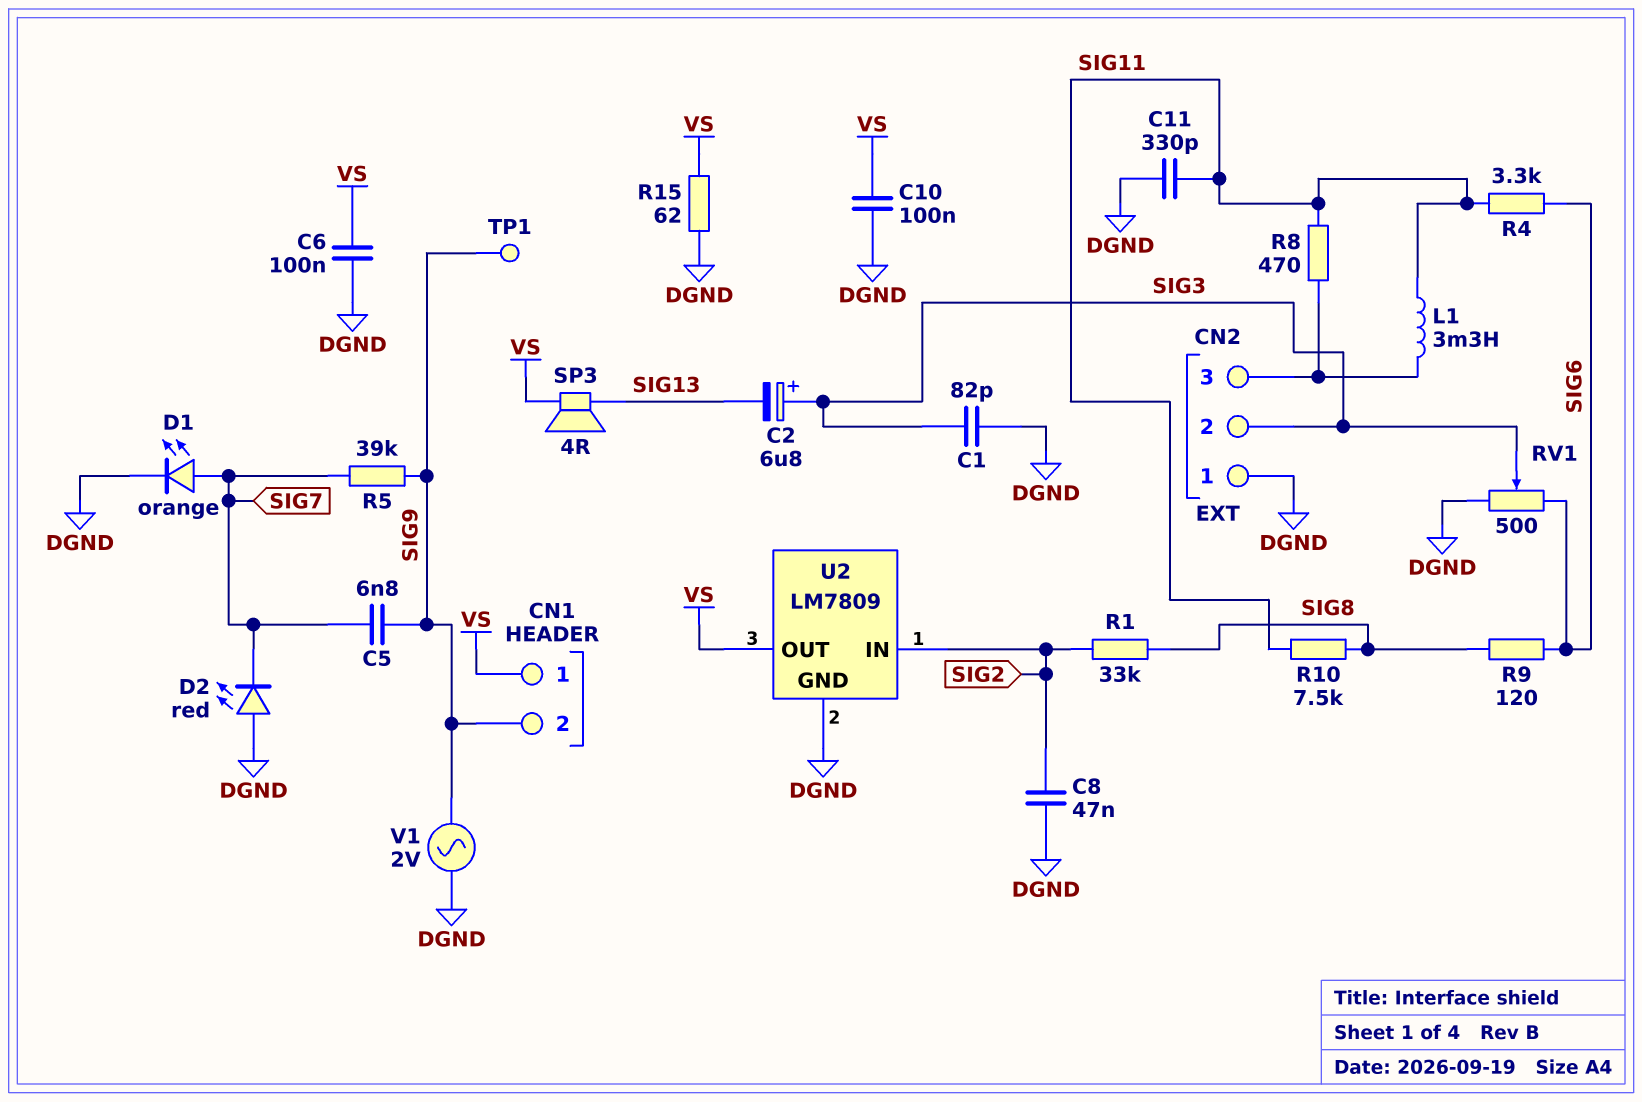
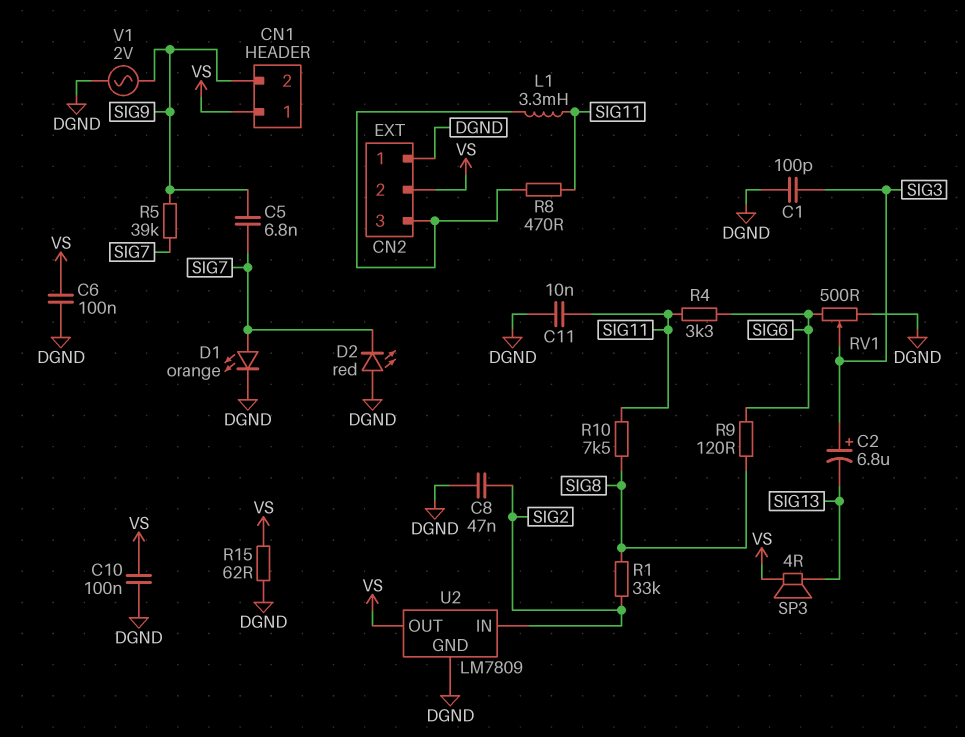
C1: 82pF (DGND, SIG3) -> 100pF (DGND, SIG3)
C11: 330pF (DGND, SIG11) -> 10nF (DGND, SIG11)
CN2 pin 2: SIG3 -> VS
TP1: test point (SIG9) -> none

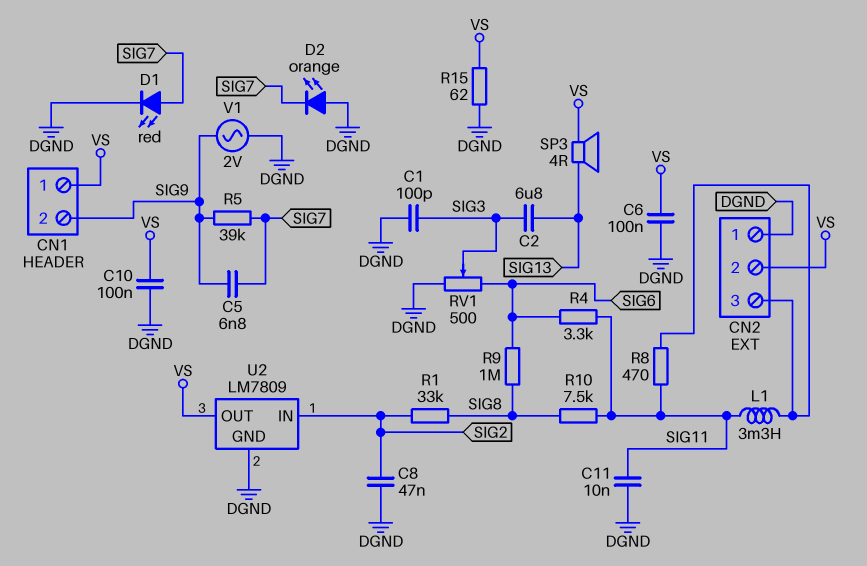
C2: 6.8uF (plus SIG3, minus SIG13) -> 6.8uF (SIG3, SIG13)
D1: LED orange (A SIG7, K DGND) -> LED red (A SIG7, K DGND)
D2: LED red (A DGND, K SIG7) -> LED orange (A DGND, K SIG7)
R9: 120 (SIG6, SIG8) -> 1M (SIG6, SIG8)

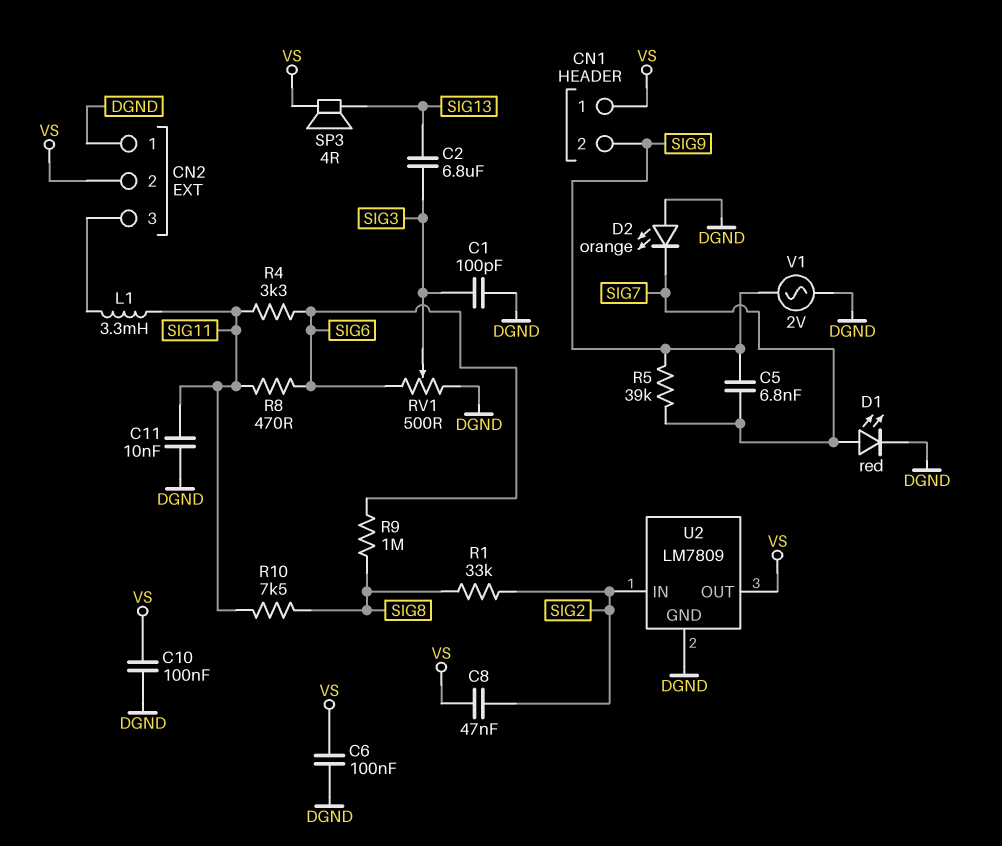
C8: 47nF (DGND, SIG2) -> 47nF (SIG2, VS)
R8: 470 (CN2/3, SIG11) -> 470 (SIG6, SIG11)
R15: 62 (DGND, VS) -> none

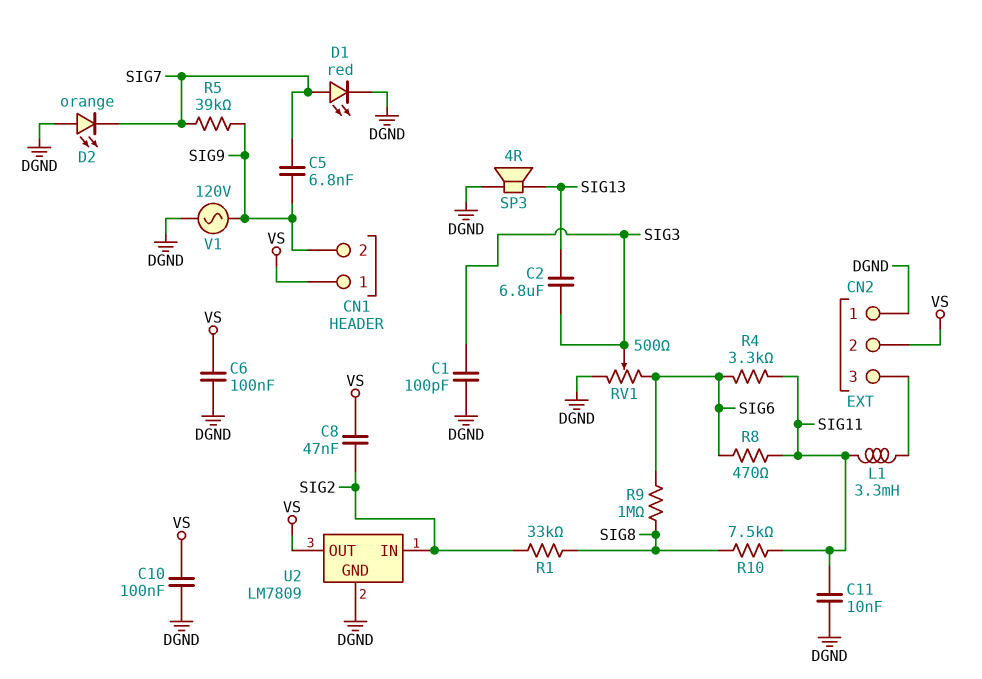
SP3: speaker 4R (SIG13, VS) -> speaker 4R (DGND, SIG13)
V1: AC 2V (DGND, SIG9) -> AC 120V (DGND, SIG9)

